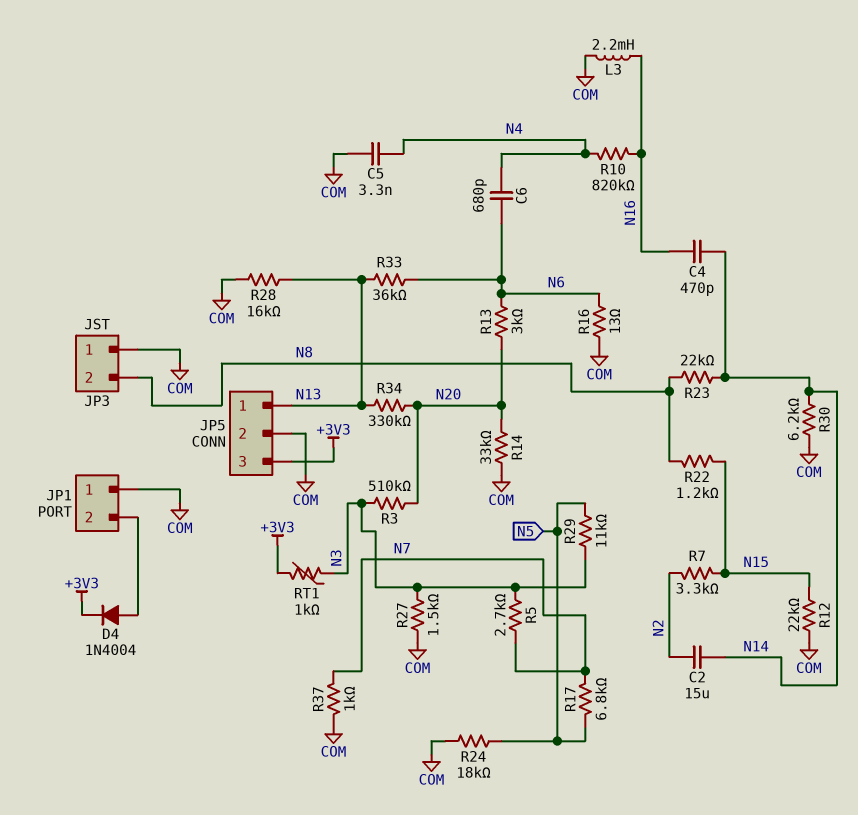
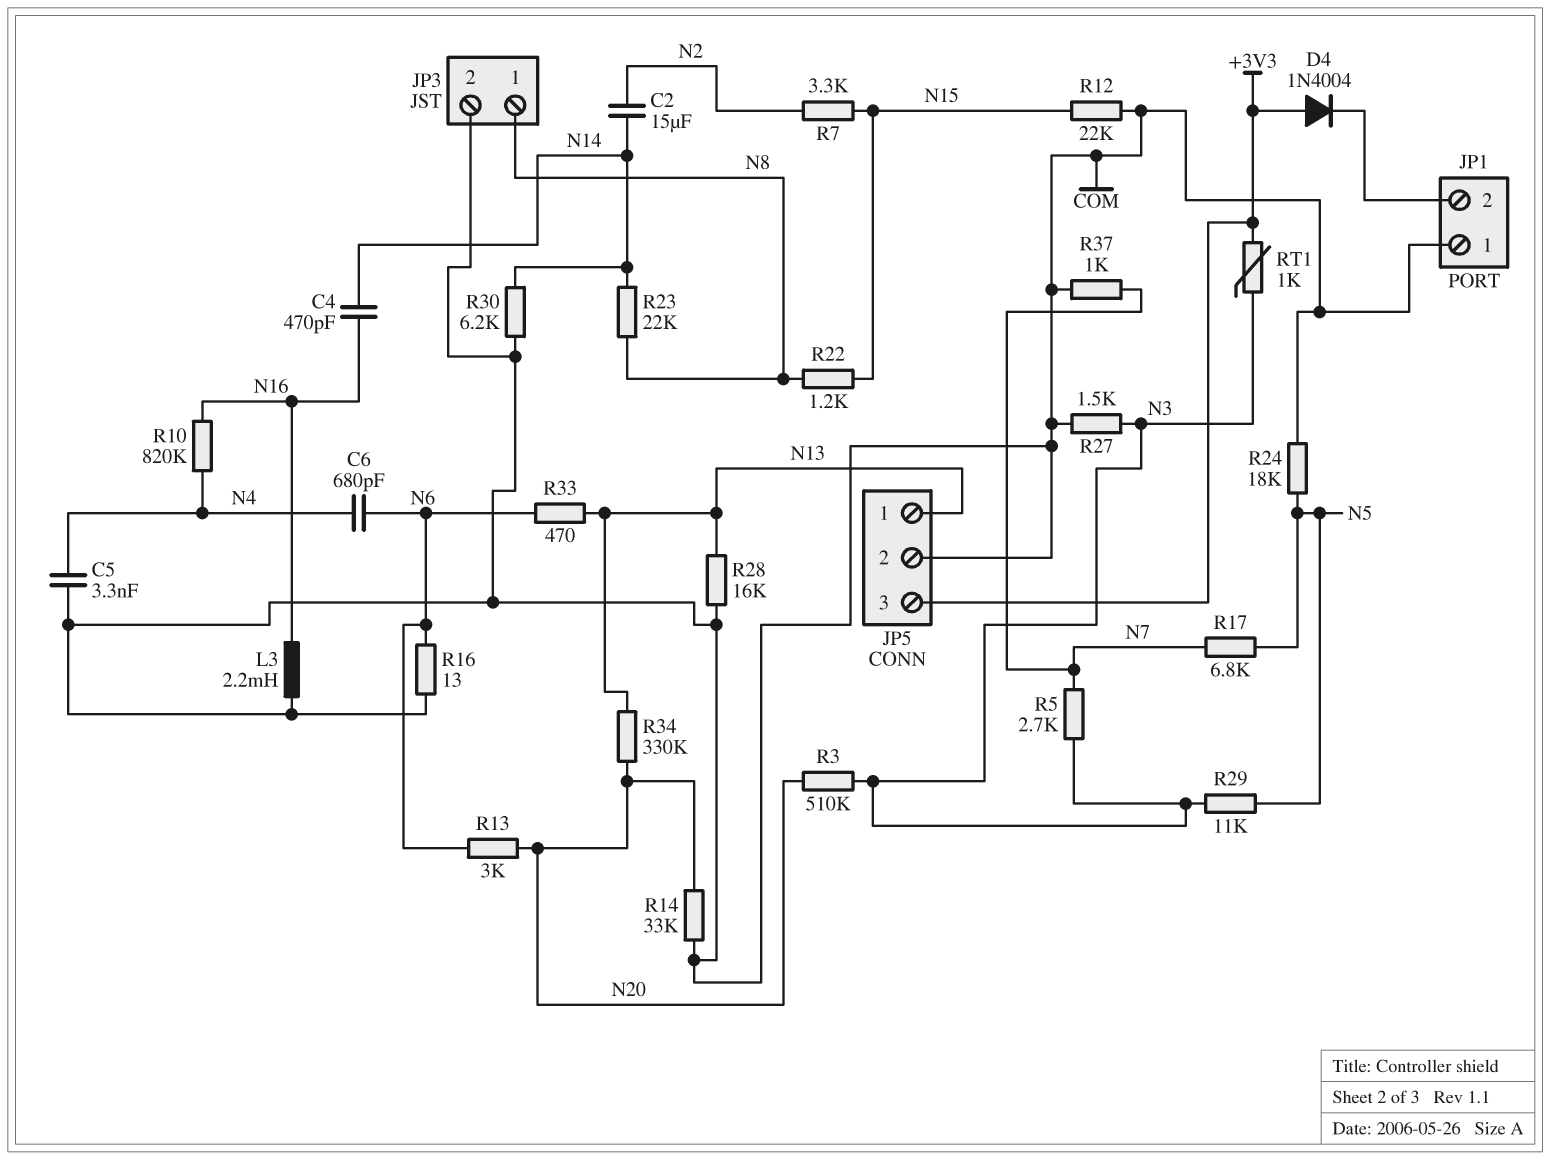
D4: diode 1N4004 (A JP1/2, K +3V3) -> diode 1N4004 (A +3V3, K JP1/2)
JP3 pin 1: COM -> N8
JP3 pin 2: N8 -> COM
R33: 36k (N6, N13) -> 470 (N6, N13)

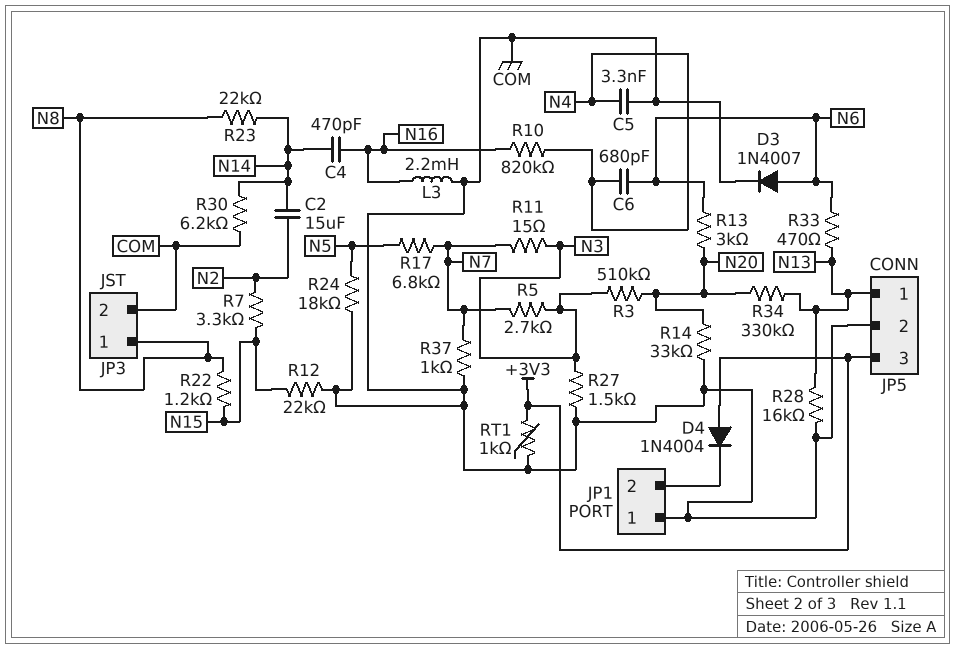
D3: none -> diode 1N4007 (A N6, K COM)
R11: none -> 15 (N3, N7)
R16: 13 (COM, N6) -> none
R29: 11k (N3, N5) -> none
RT1: 1k (+3V3, N3) -> 1k (+3V3, COM)

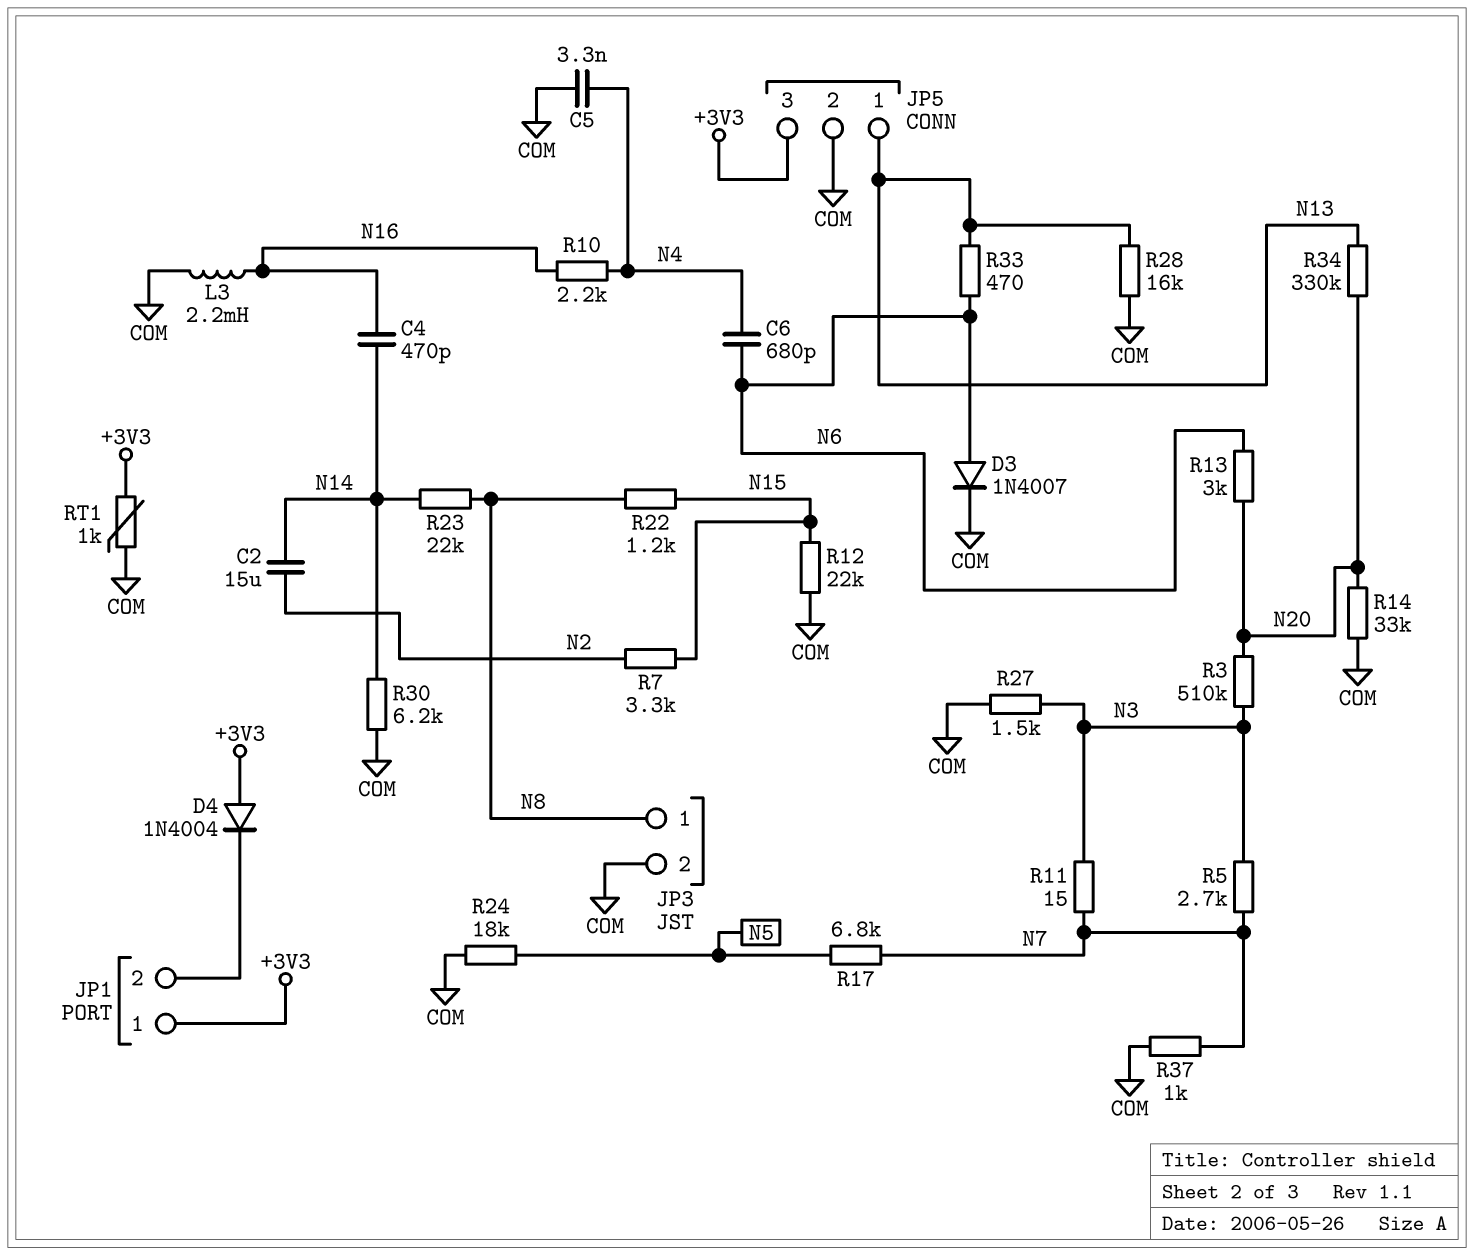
JP1 pin 1: COM -> +3V3
R10: 820k (N4, N16) -> 2.2k (N4, N16)

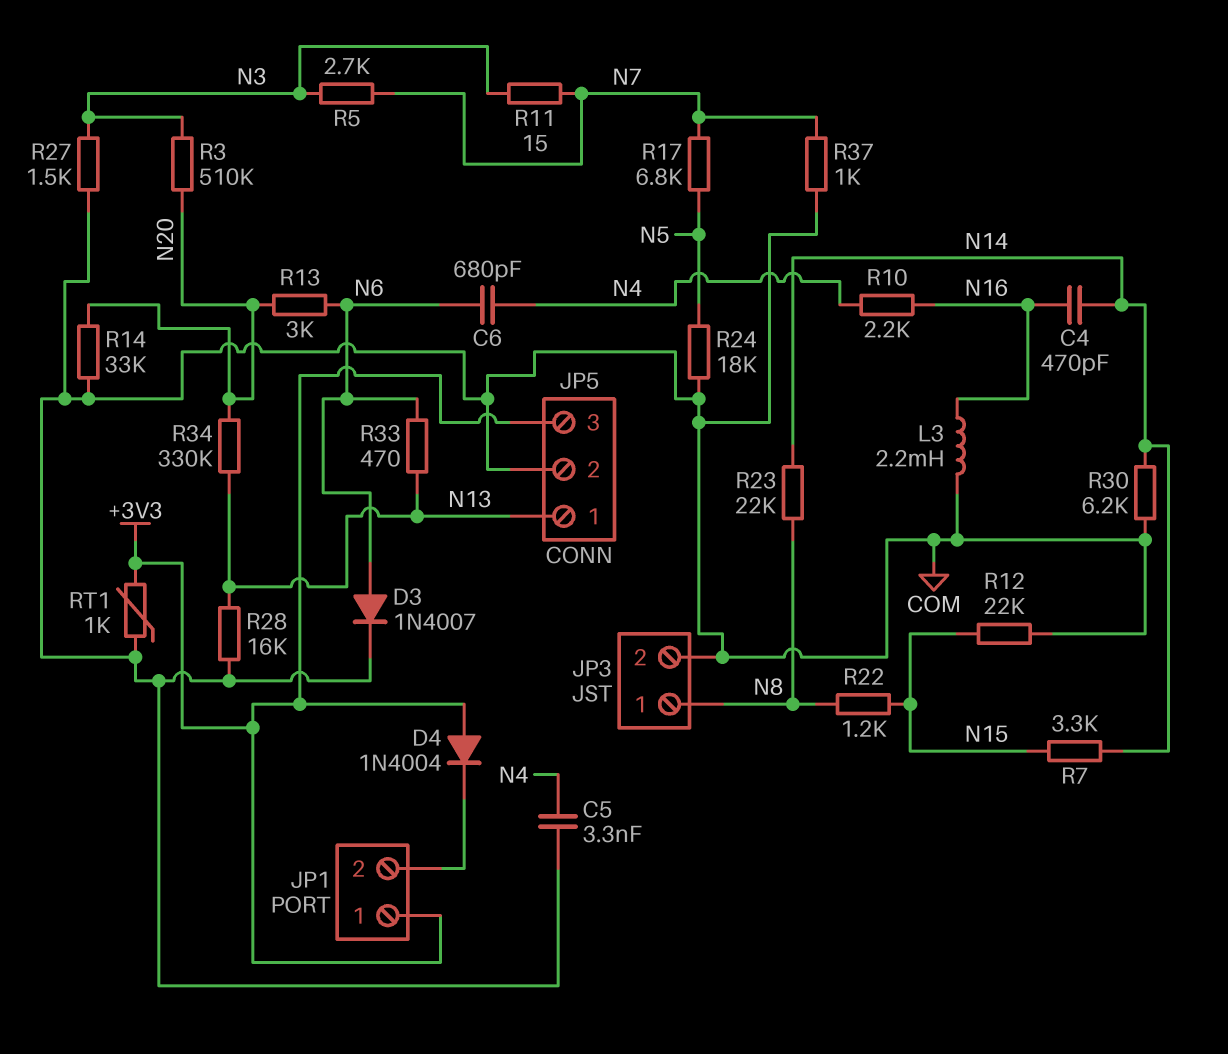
C2: 15uF (N2, N14) -> none
R7: 3.3k (N2, N15) -> 3.3k (N14, N15)

